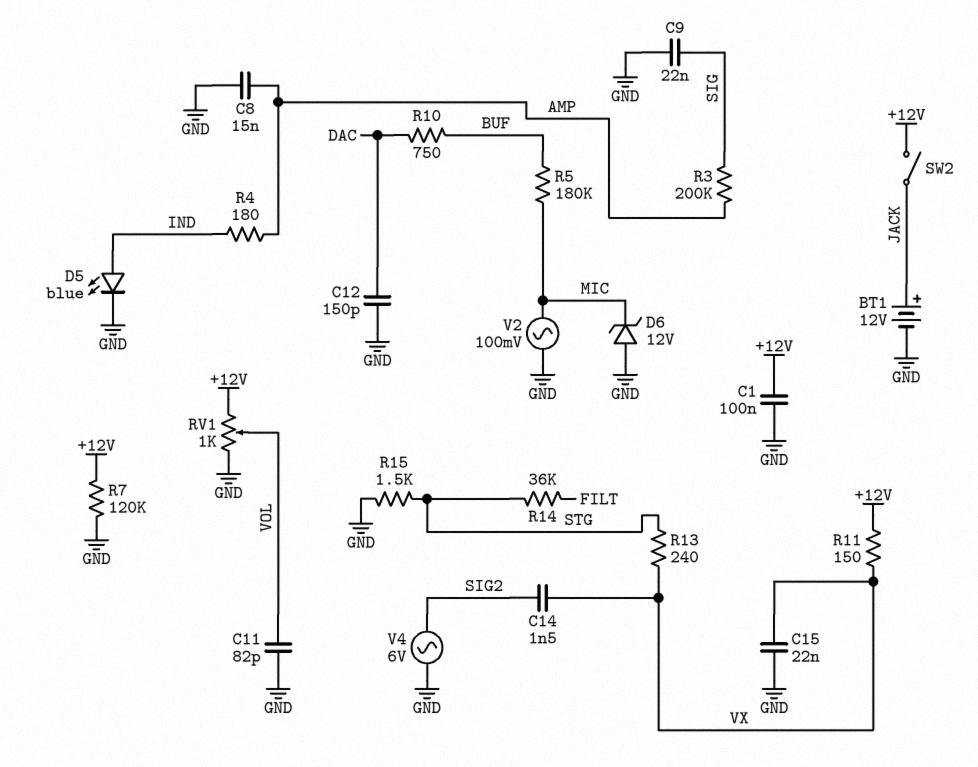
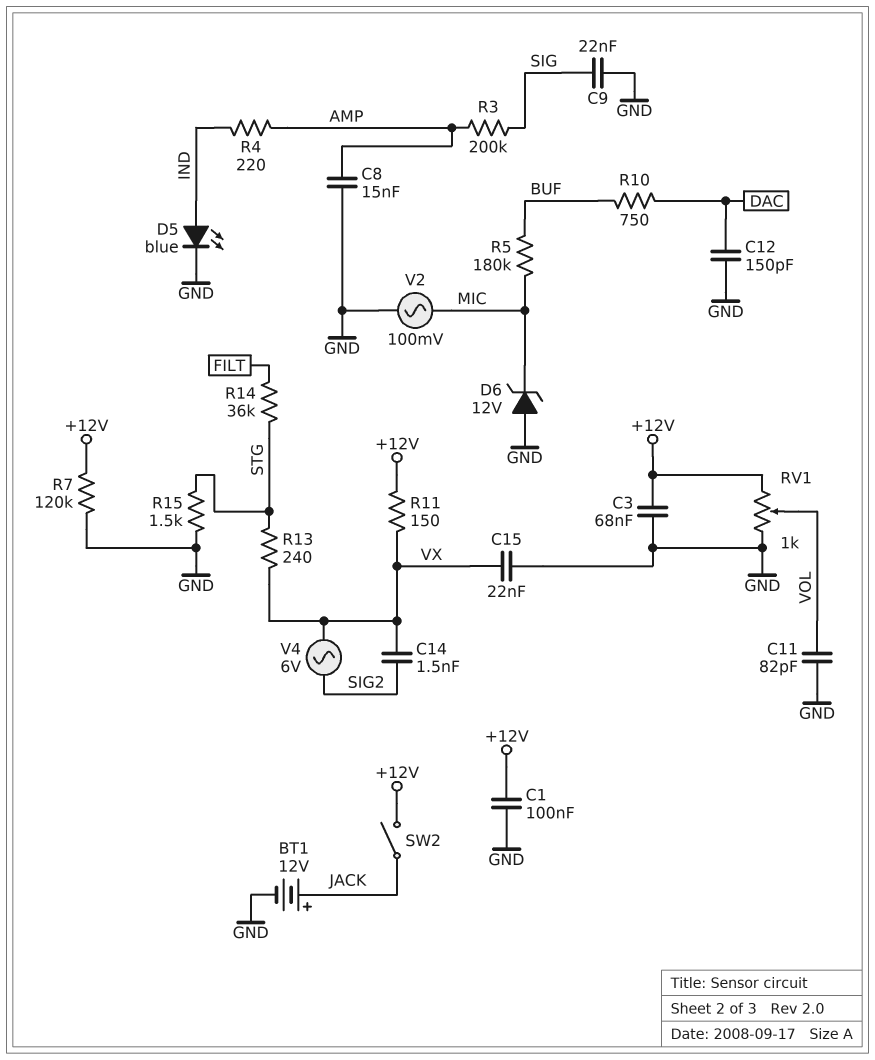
C3: none -> 68nF (+12V, GND)
R4: 180 (AMP, IND) -> 220 (AMP, IND)
V4: AC 6V (GND, SIG2) -> AC 6V (SIG2, VX)

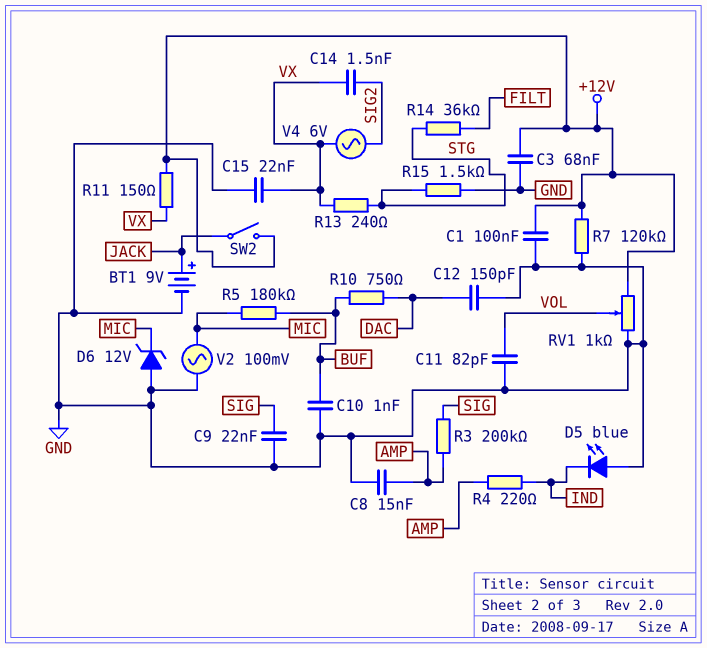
BT1: 12V (plus JACK, minus GND) -> 9V (plus JACK, minus GND)
C10: none -> 1nF (BUF, GND)
D5: LED blue (A IND, K GND) -> LED blue (A GND, K IND)

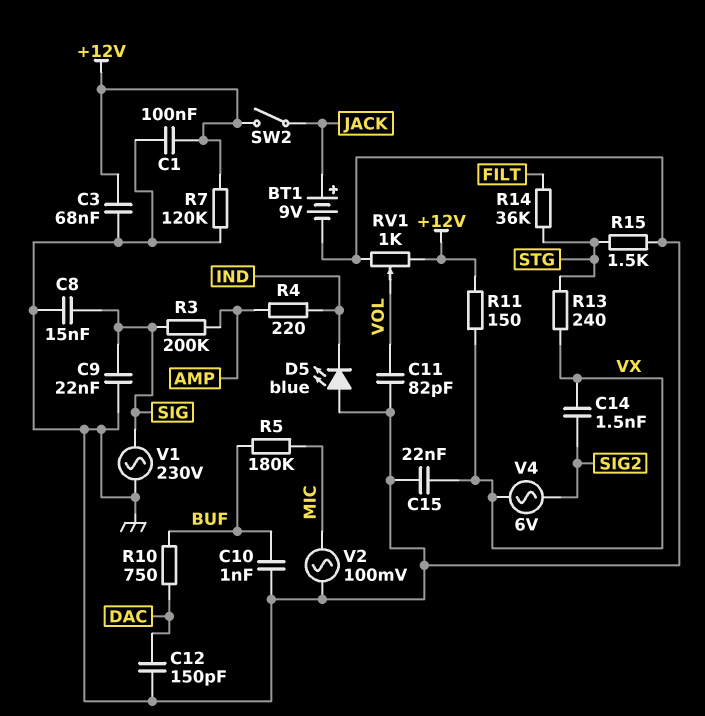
C8: 15nF (AMP, GND) -> 15nF (GND, SIG)
D6: zener 12V (A GND, K MIC) -> none
V1: none -> AC 230V (GND, SIG)

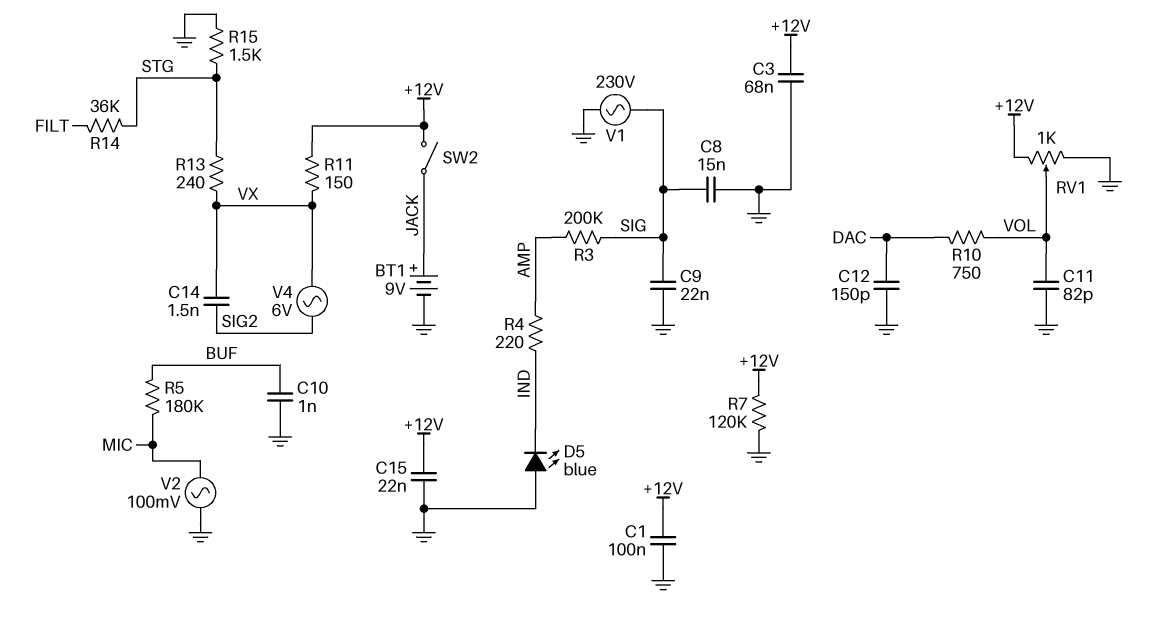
C15: 22nF (GND, VX) -> 22nF (+12V, GND)
R10: 750 (BUF, DAC) -> 750 (DAC, VOL)

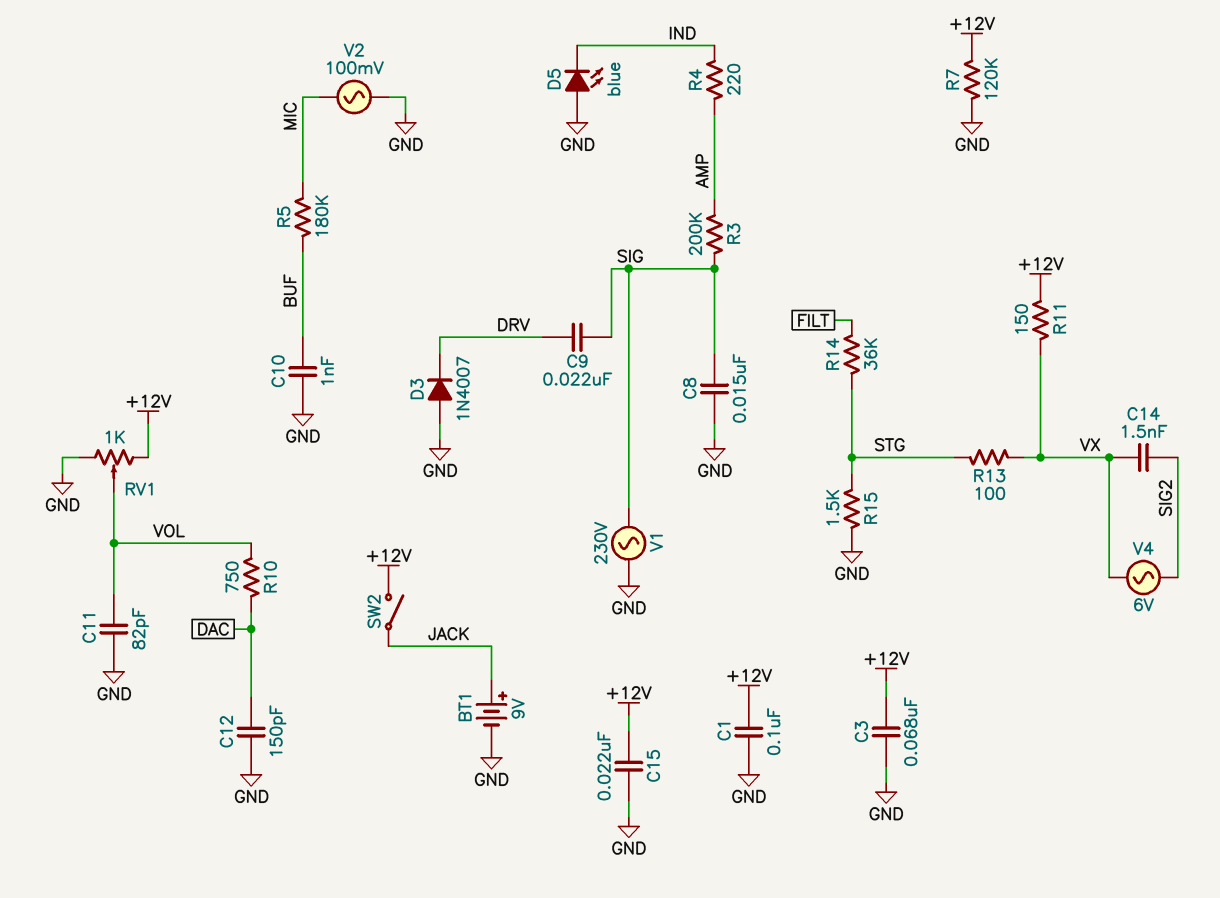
C9: 22nF (GND, SIG) -> 22nF (DRV, SIG)
D3: none -> diode 1N4007 (A GND, K DRV)
R13: 240 (STG, VX) -> 100 (STG, VX)

